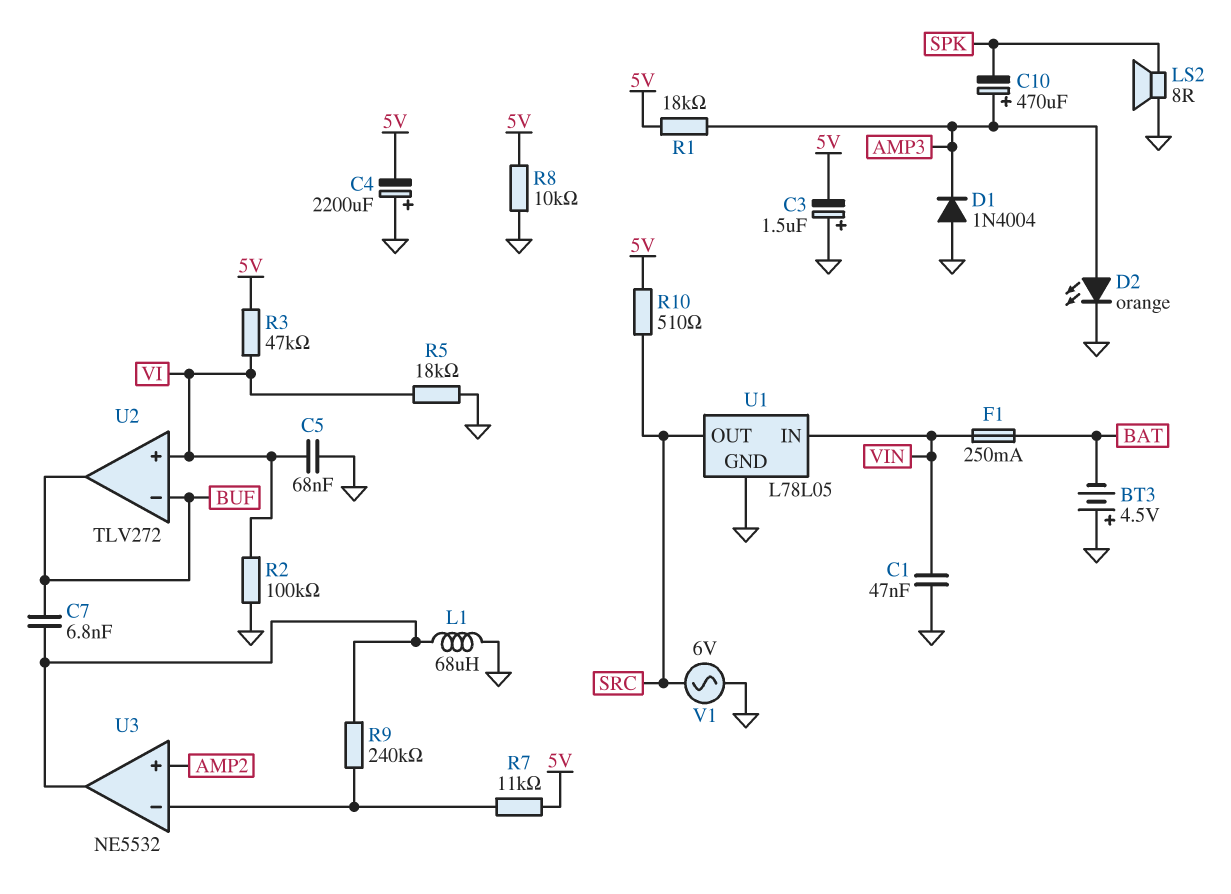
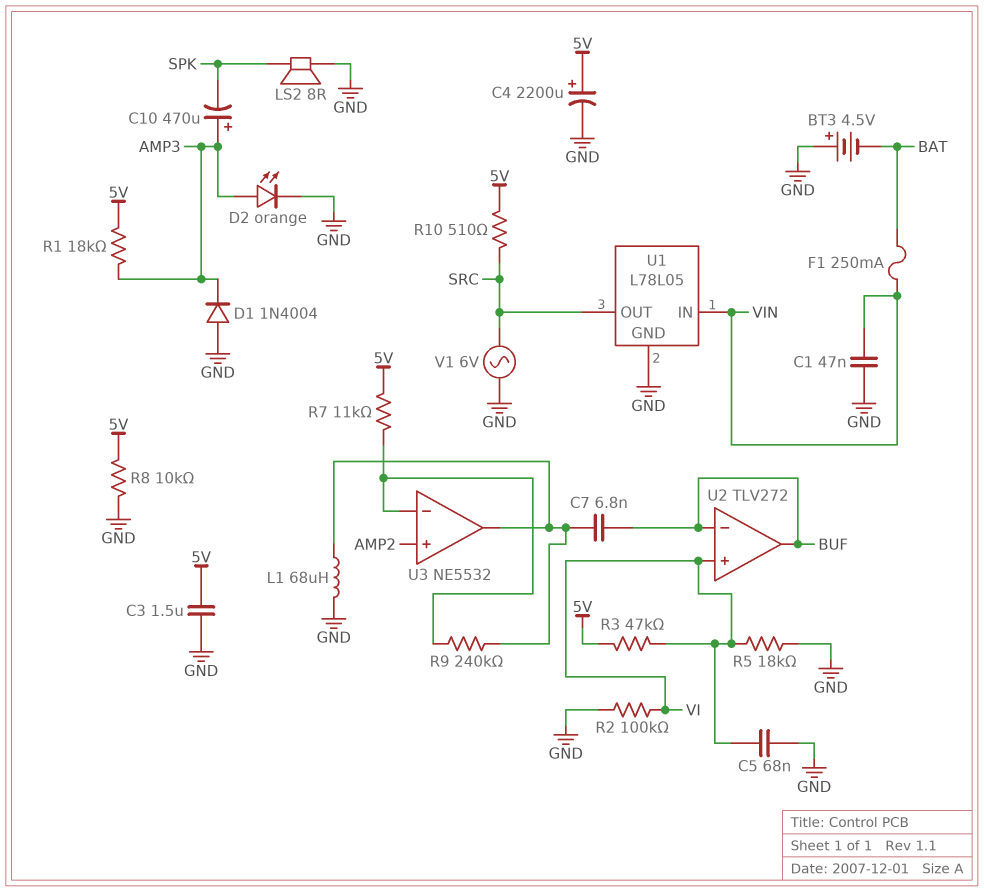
C3: 1.5uF (plus GND, minus 5V) -> 1.5uF (5V, GND)
C4: 2200uF (plus GND, minus 5V) -> 2200uF (plus 5V, minus GND)

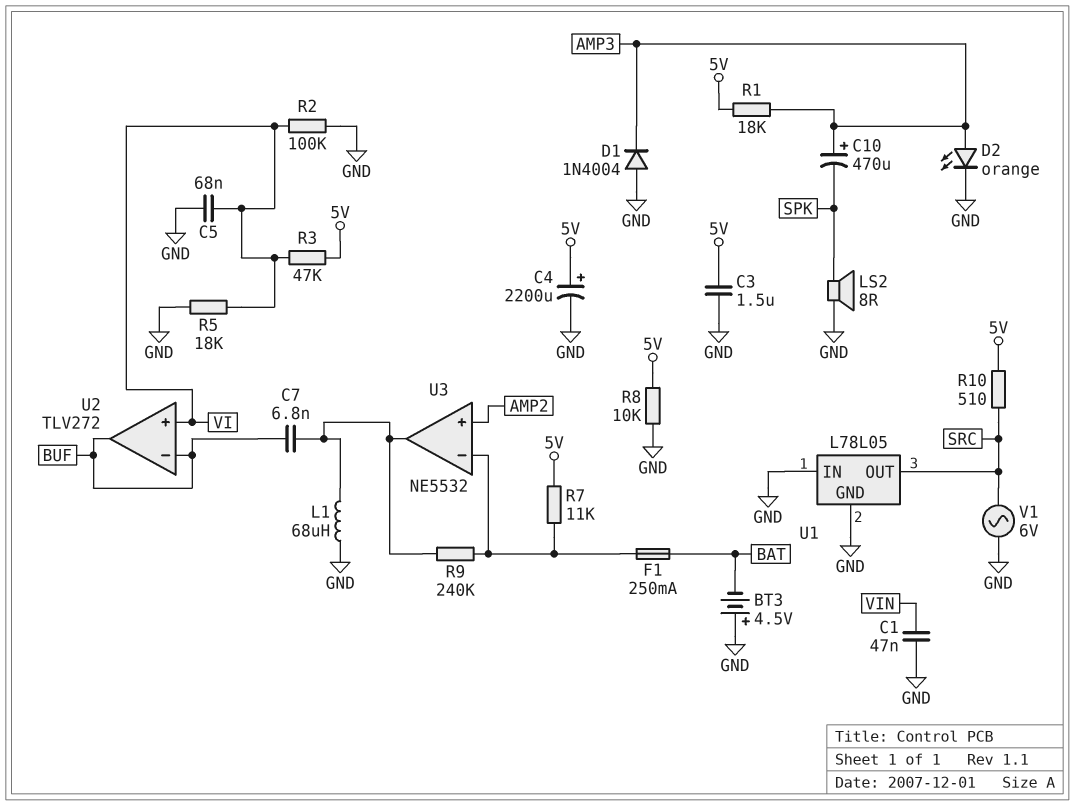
F1: 250mA (BAT, VIN) -> 250mA (BAT, U3/in-)
U1 pin IN: VIN -> GND

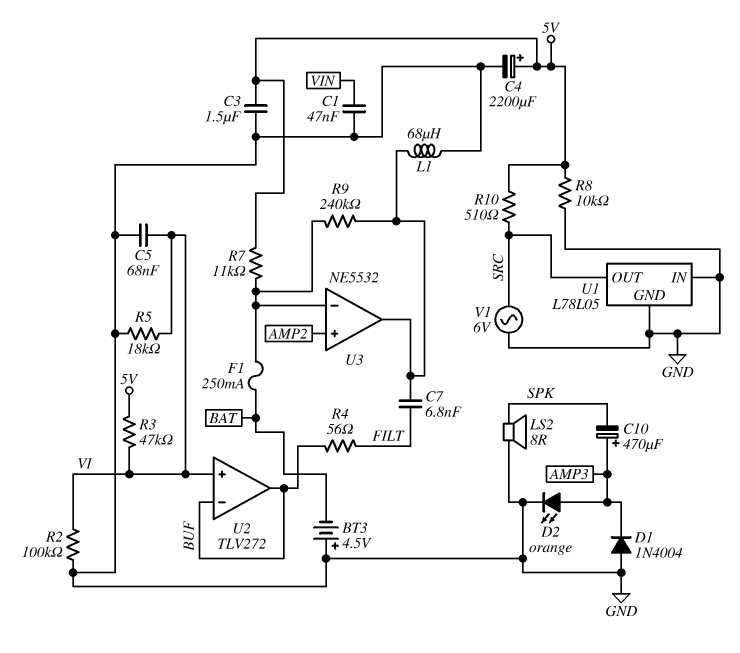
C7: 6.8nF (BUF, U3/out) -> 6.8nF (FILT, U3/out)
R1: 18k (5V, AMP3) -> none
R4: none -> 56 (BUF, FILT)

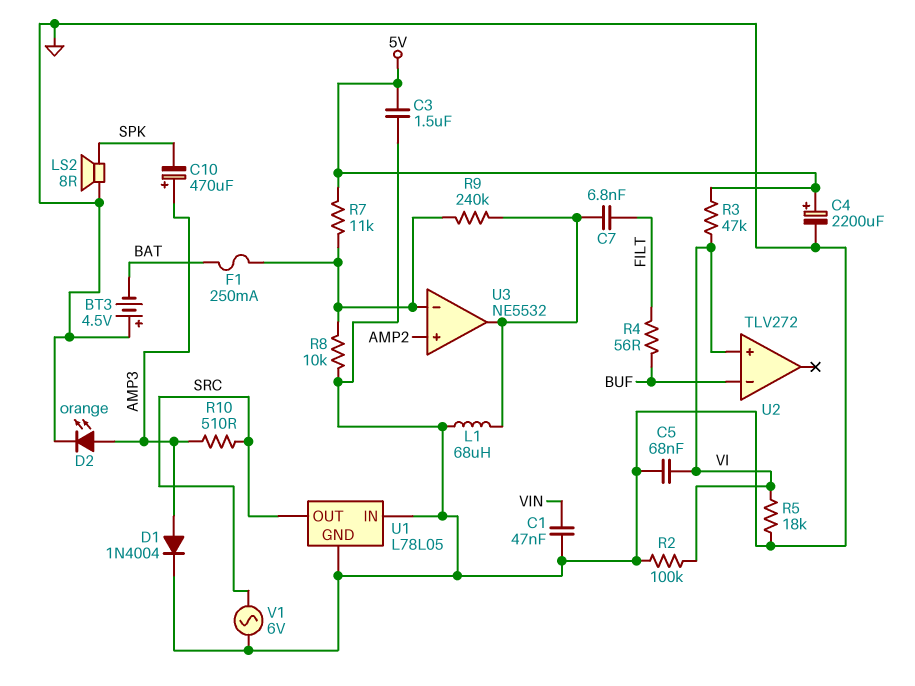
D1: diode 1N4004 (A GND, K AMP3) -> diode 1N4004 (A AMP3, K GND)
R8: 10k (5V, GND) -> 10k (GND, U3/in-)
R10: 510 (5V, SRC) -> 510 (AMP3, SRC)
U2 pin out: BUF -> none

